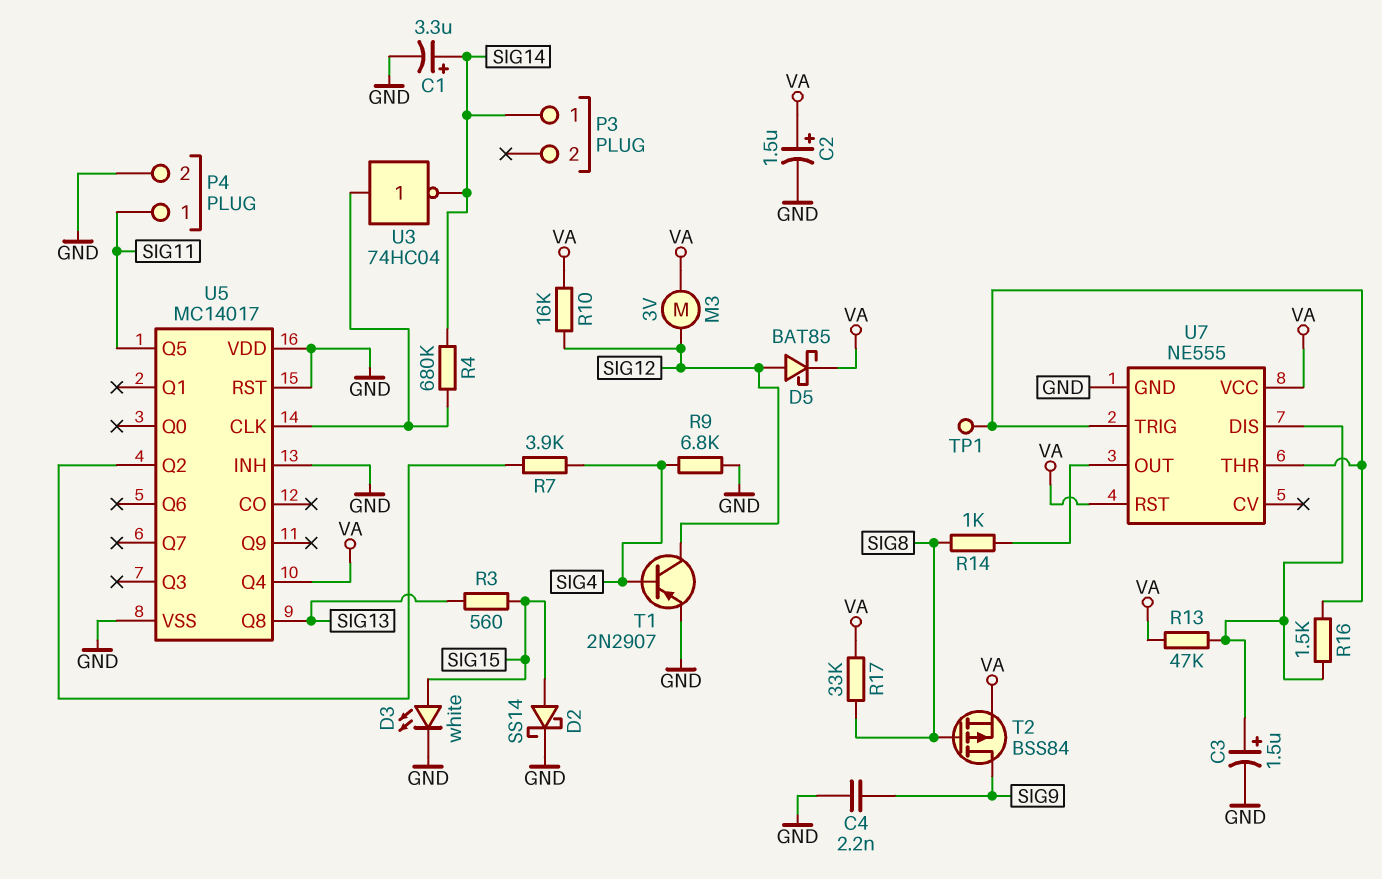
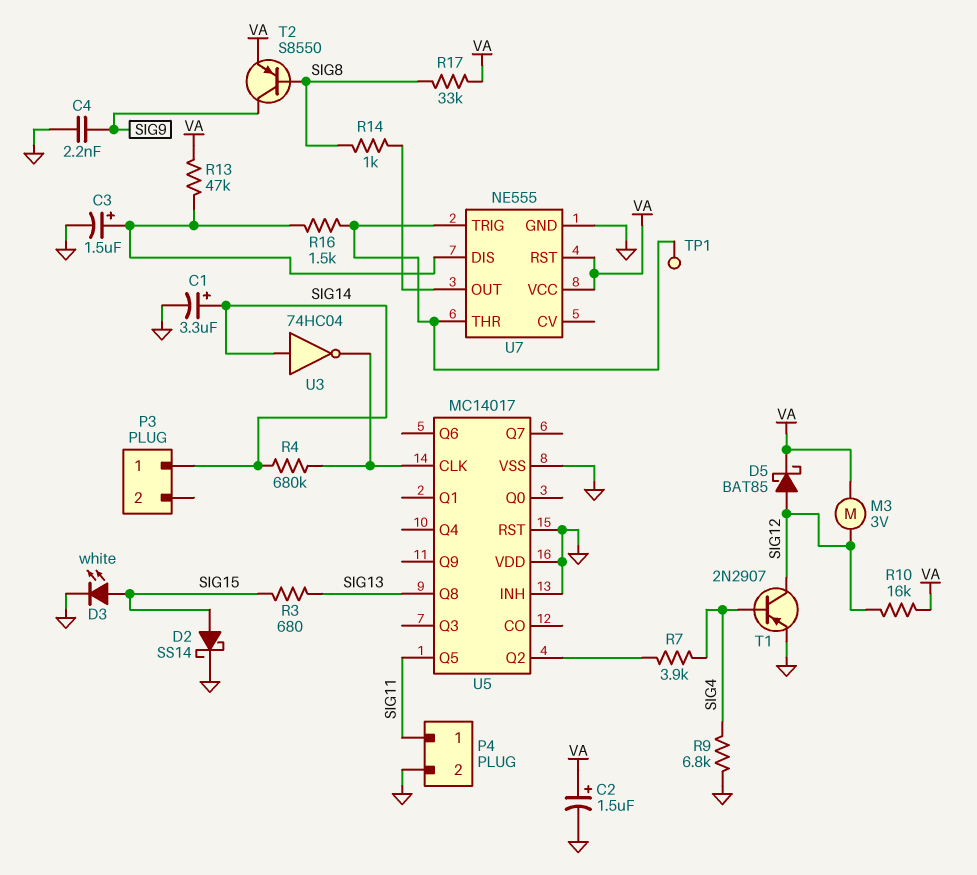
R3: 560 (SIG13, SIG15) -> 680 (SIG13, SIG15)
T2: PMOS BSS84 (G SIG8, D SIG9, S VA) -> PNP S8550 (B SIG8, C SIG9, E VA)
U3: NOT 74HC04 (in U5/CLK, out SIG14) -> NOT 74HC04 (in SIG14, out U5/CLK)
U5 pin Q4: VA -> none

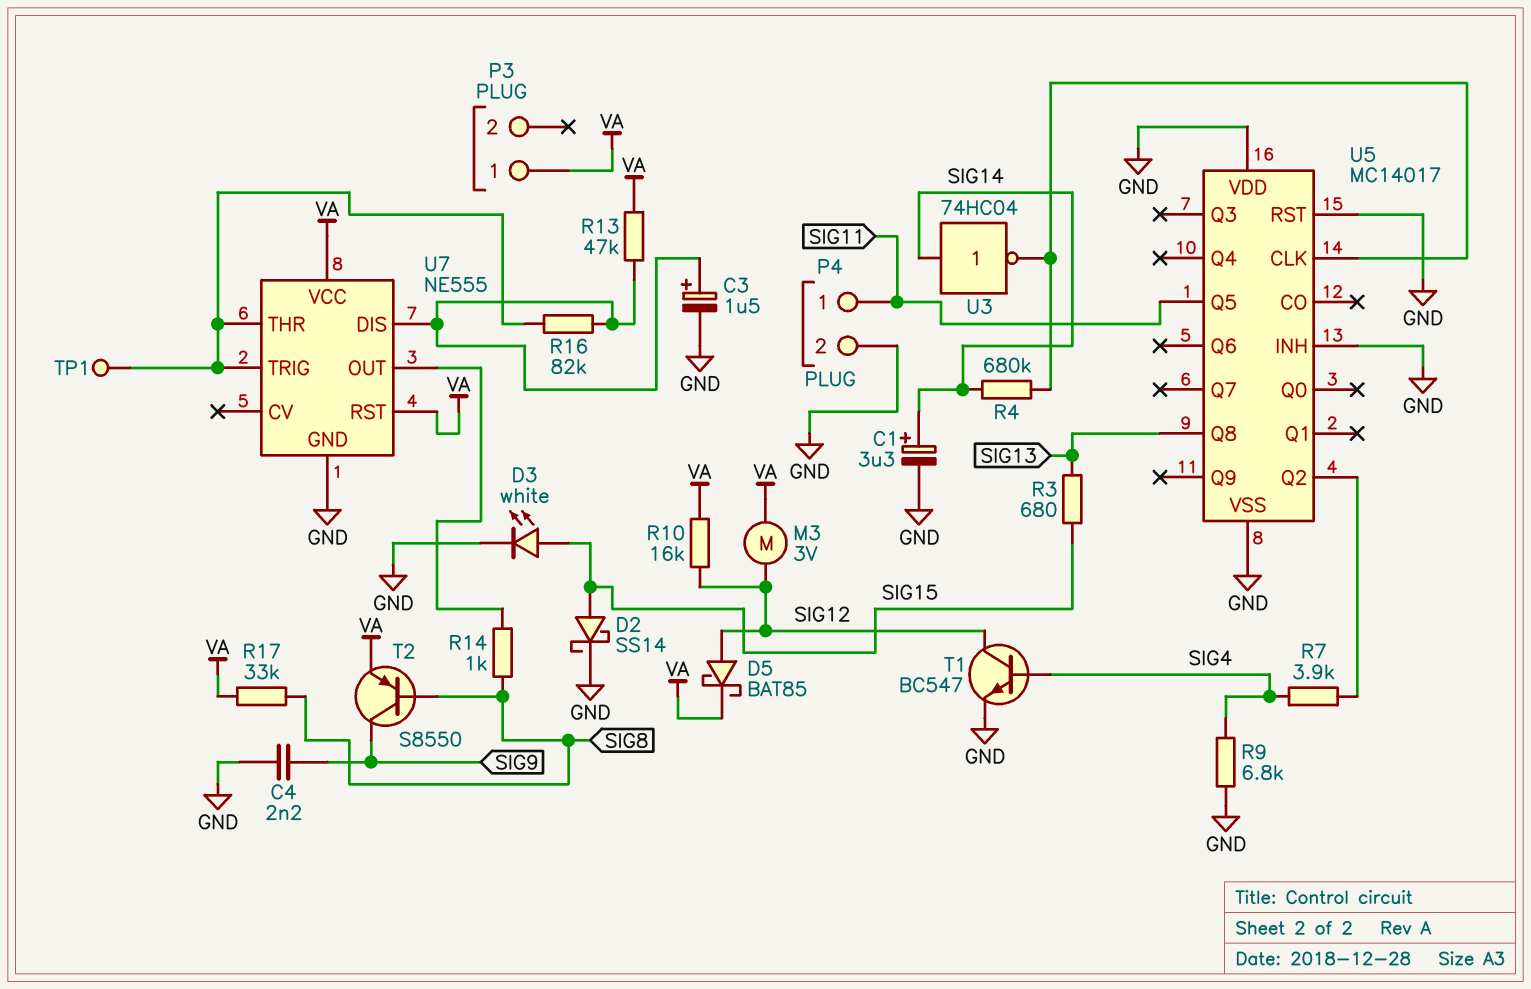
C2: 1.5uF (plus VA, minus GND) -> none
P3 pin 1: SIG14 -> VA
R16: 1.5k (U7/DIS, U7/THR) -> 82k (U7/DIS, U7/THR)
T1: PNP 2N2907 (B SIG4, C SIG12, E GND) -> NPN BC547 (B SIG4, C SIG12, E GND)

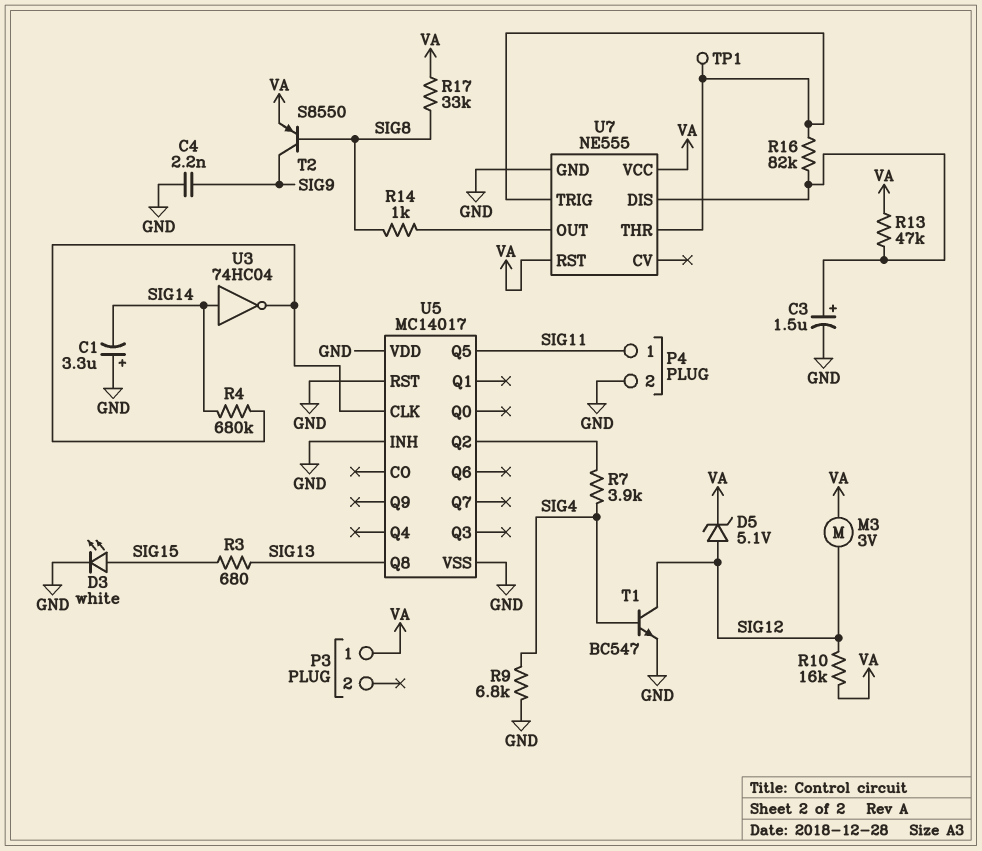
C1: 3.3uF (plus SIG14, minus GND) -> 3.3uF (plus GND, minus SIG14)
D2: schottky SS14 (A SIG15, K GND) -> none
D5: schottky BAT85 (A SIG12, K VA) -> zener 5.1V (A SIG12, K VA)

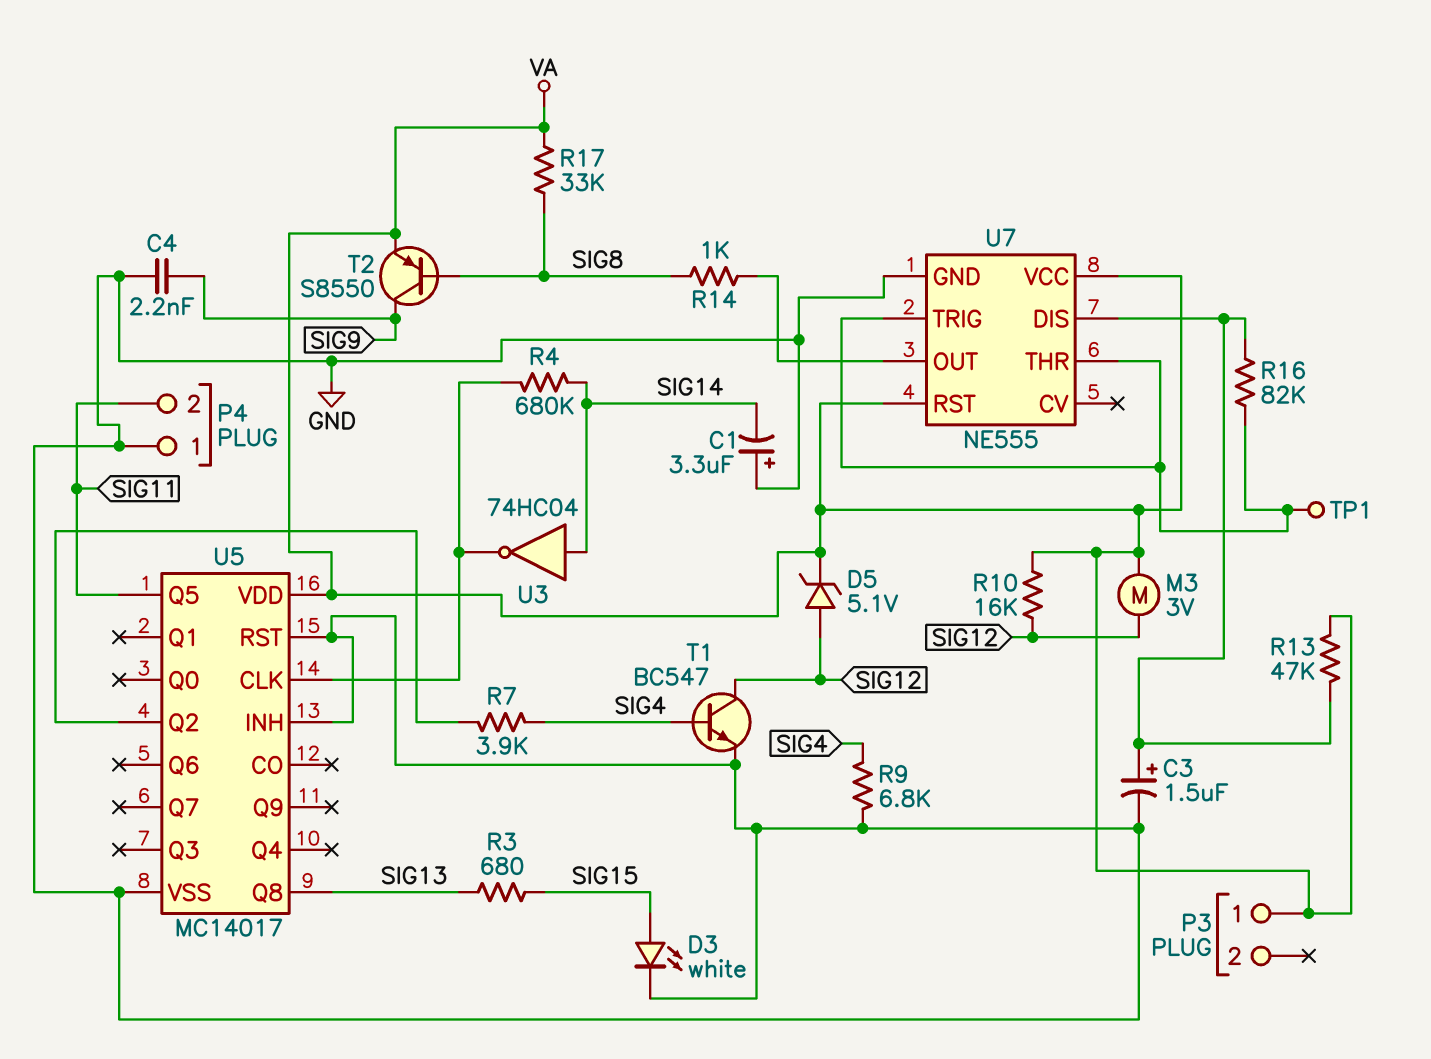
P4 pin 1: SIG11 -> GND
P4 pin 2: GND -> SIG11
U5 pin VDD: GND -> VA

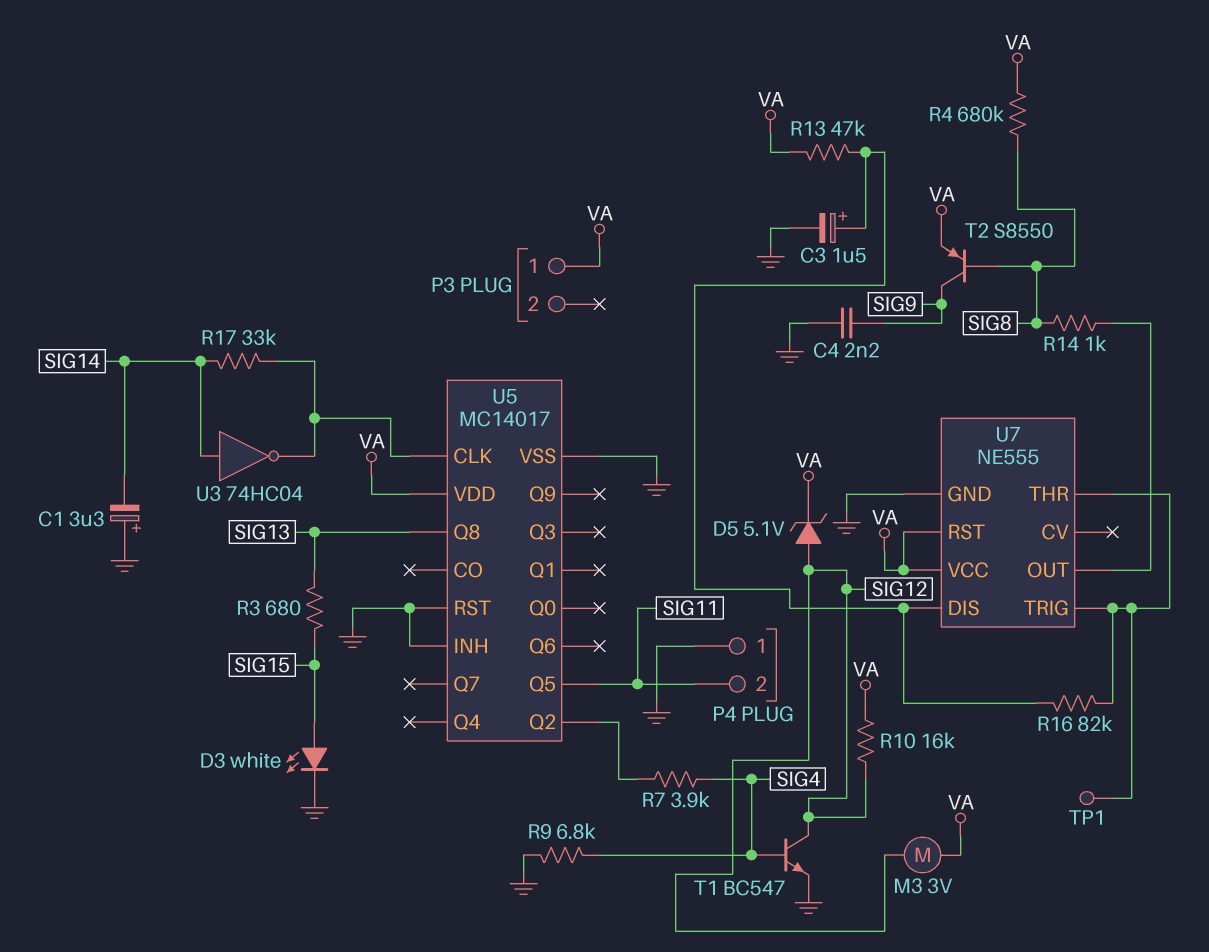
R4: 680k (SIG14, U5/CLK) -> 680k (SIG8, VA)
R17: 33k (SIG8, VA) -> 33k (SIG14, U5/CLK)

